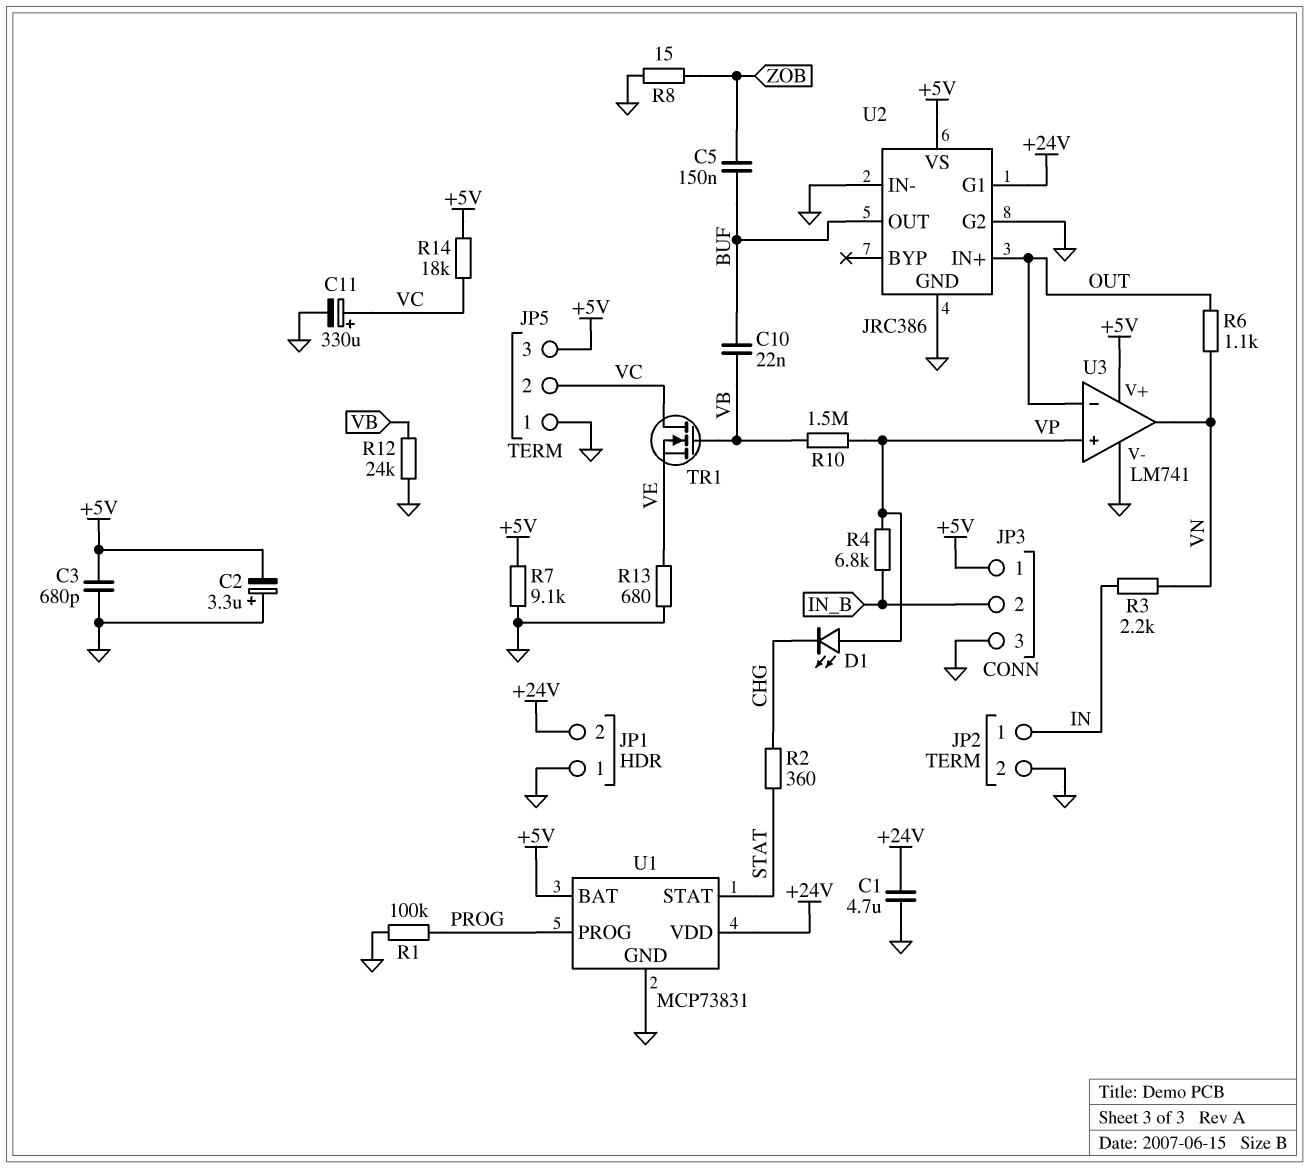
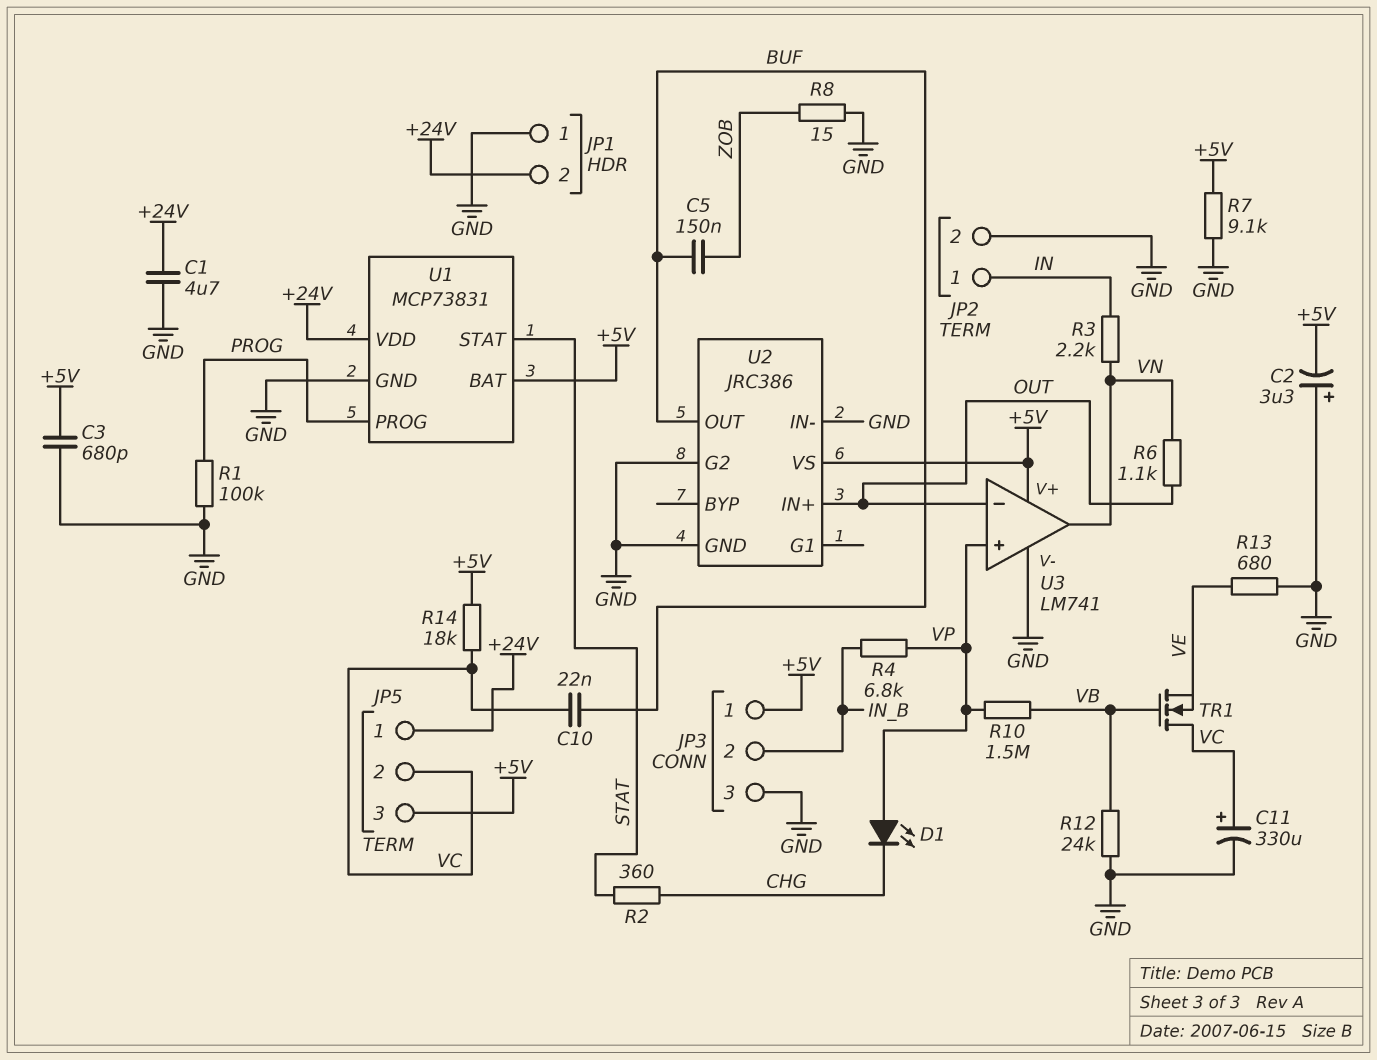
C10: 22nF (BUF, VB) -> 22nF (BUF, VC)
JP5 pin 1: GND -> +24V
U2 pin G1: +24V -> none

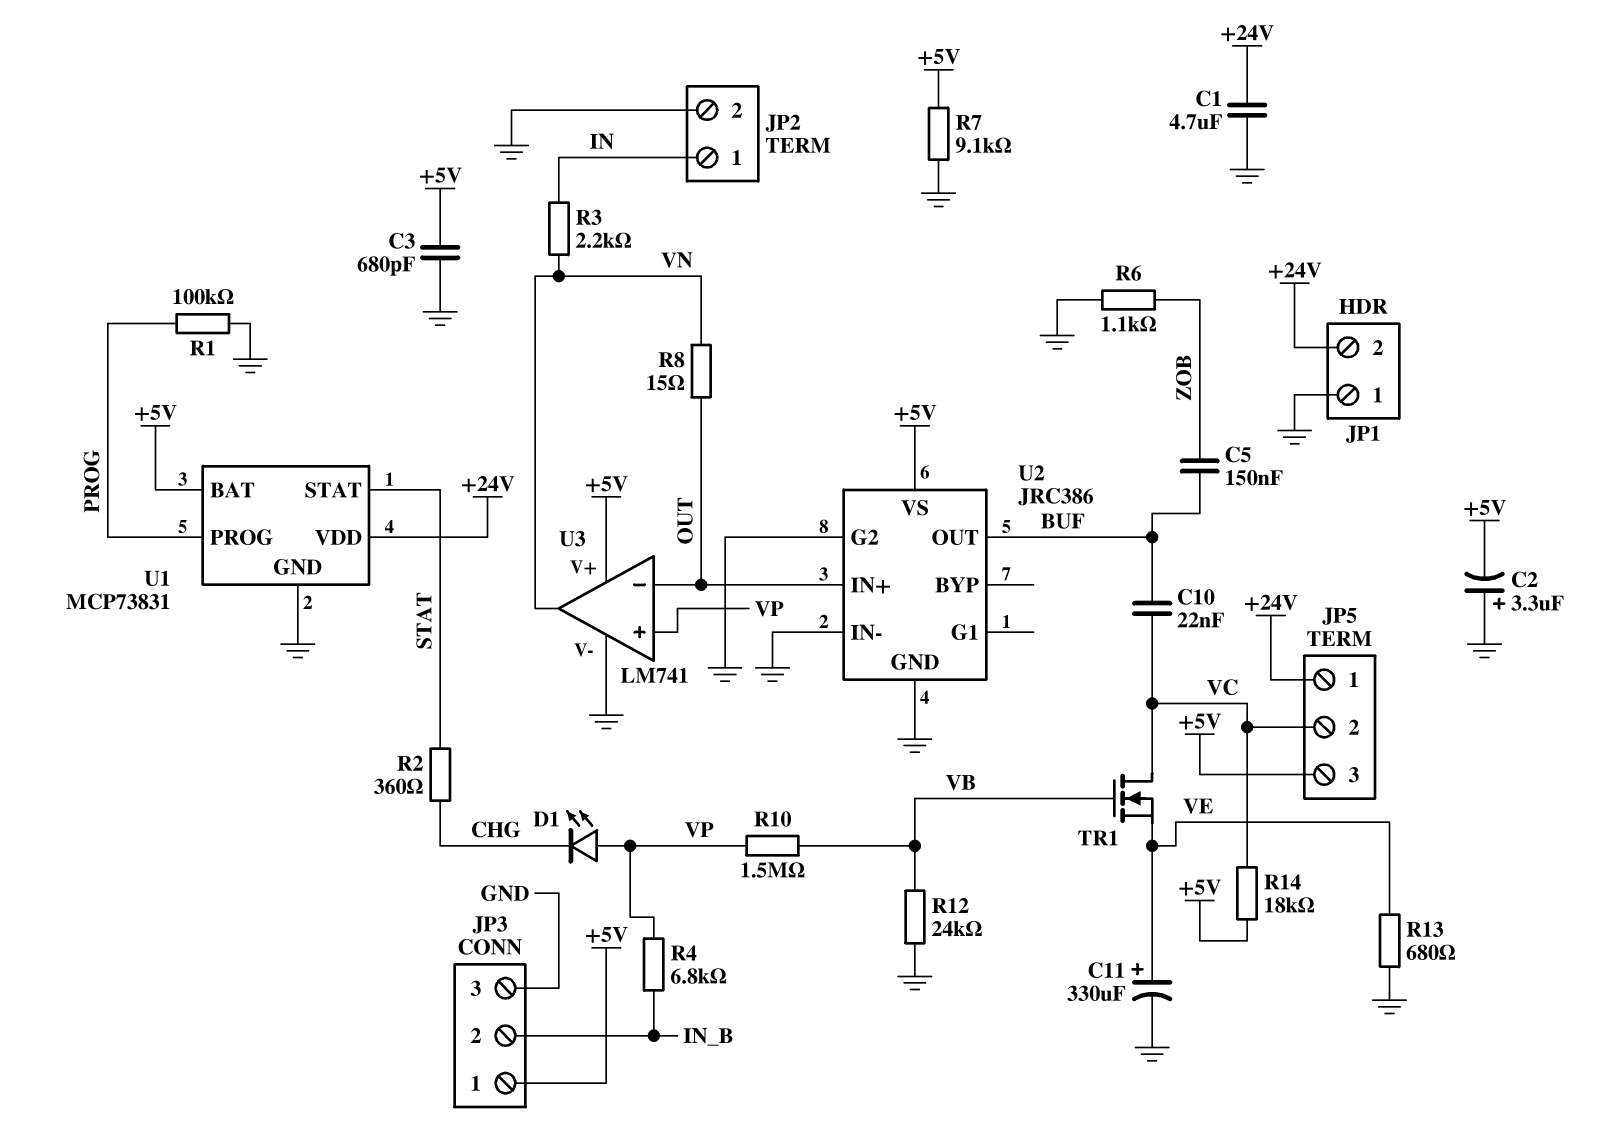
C11: 330uF (plus VC, minus GND) -> 330uF (plus VE, minus GND)
R6: 1.1k (OUT, VN) -> 1.1k (GND, ZOB)
R8: 15 (GND, ZOB) -> 15 (OUT, VN)

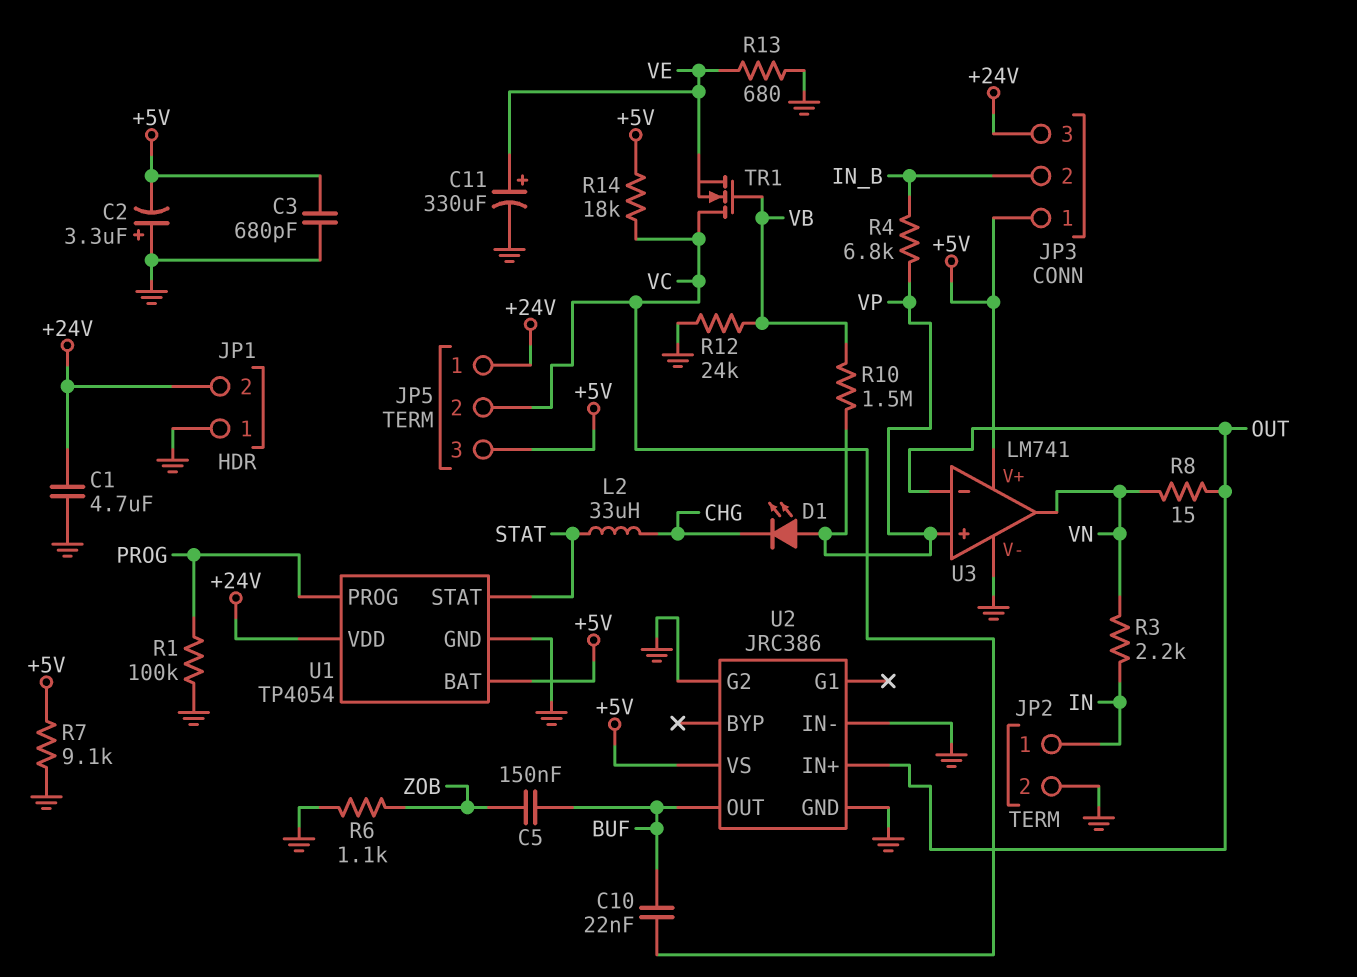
JP3 pin 3: GND -> +24V
L2: none -> 33uH (CHG, STAT)
R2: 360 (CHG, STAT) -> none
U1: MCP73831 -> TP4054

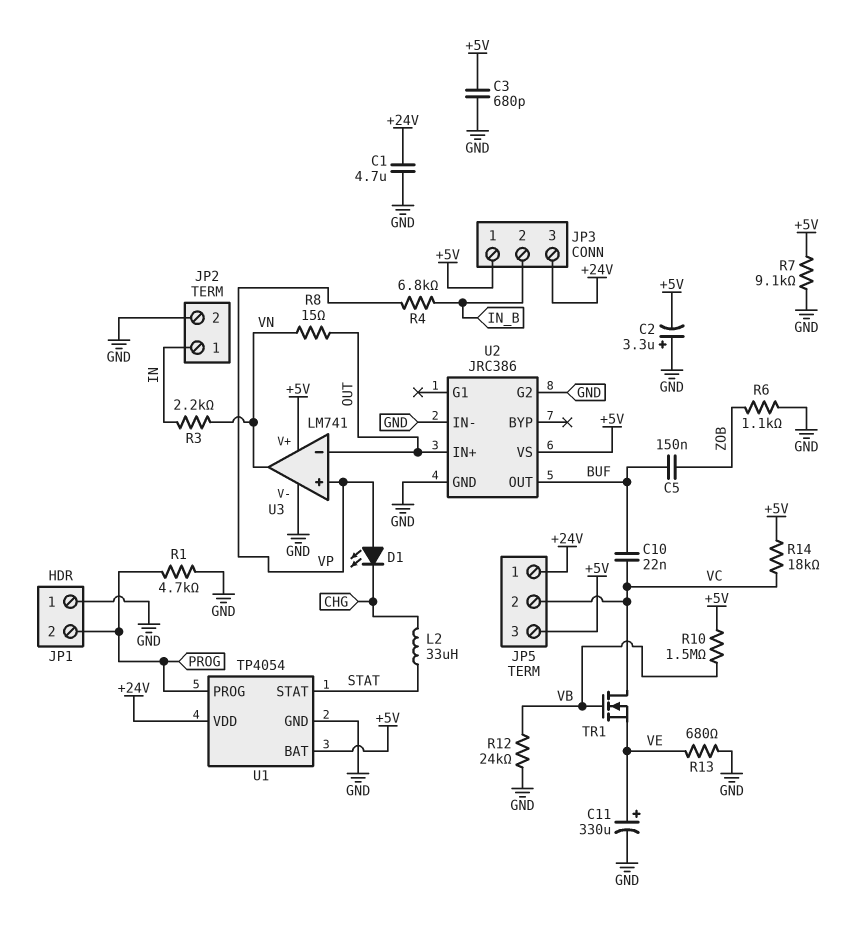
JP1 pin 2: +24V -> PROG
R1: 100k (GND, PROG) -> 4.7k (GND, PROG)
R10: 1.5M (VB, VP) -> 1.5M (+5V, VB)

